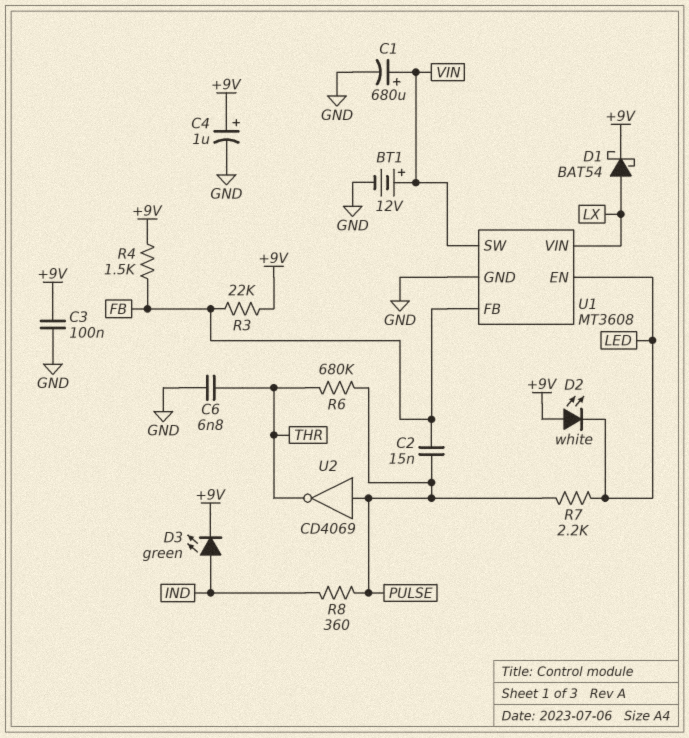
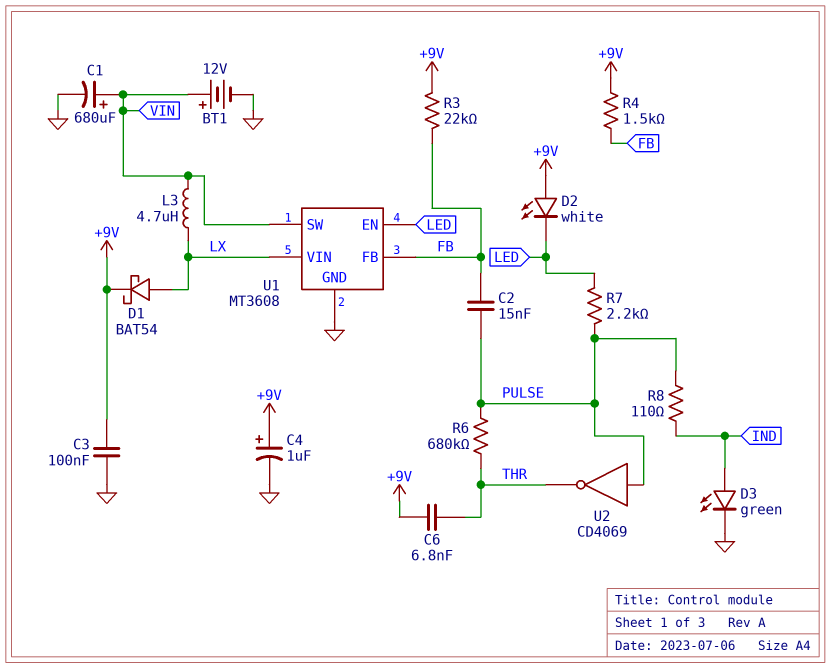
C6: 6.8nF (GND, THR) -> 6.8nF (+9V, THR)
D3: LED green (A IND, K +9V) -> LED green (A IND, K GND)
L3: none -> 4.7uH (LX, VIN)
R8: 360 (IND, PULSE) -> 110 (IND, PULSE)

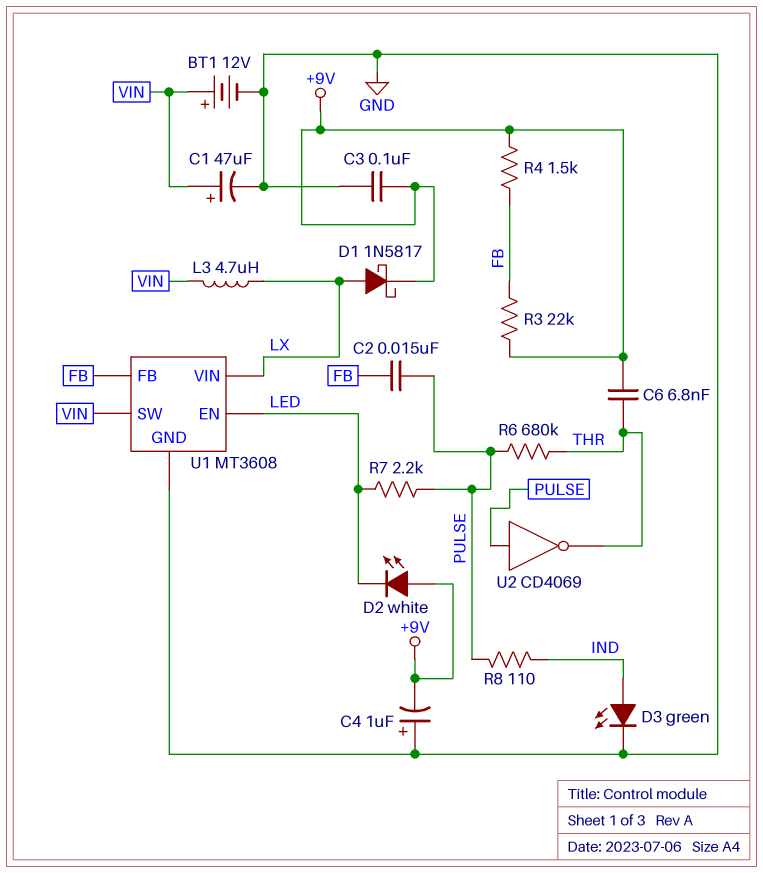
C1: 680uF (plus VIN, minus GND) -> 47uF (plus VIN, minus GND)
C4: 1uF (plus +9V, minus GND) -> 1uF (plus GND, minus +9V)
D1: schottky BAT54 (A LX, K +9V) -> schottky 1N5817 (A LX, K +9V)

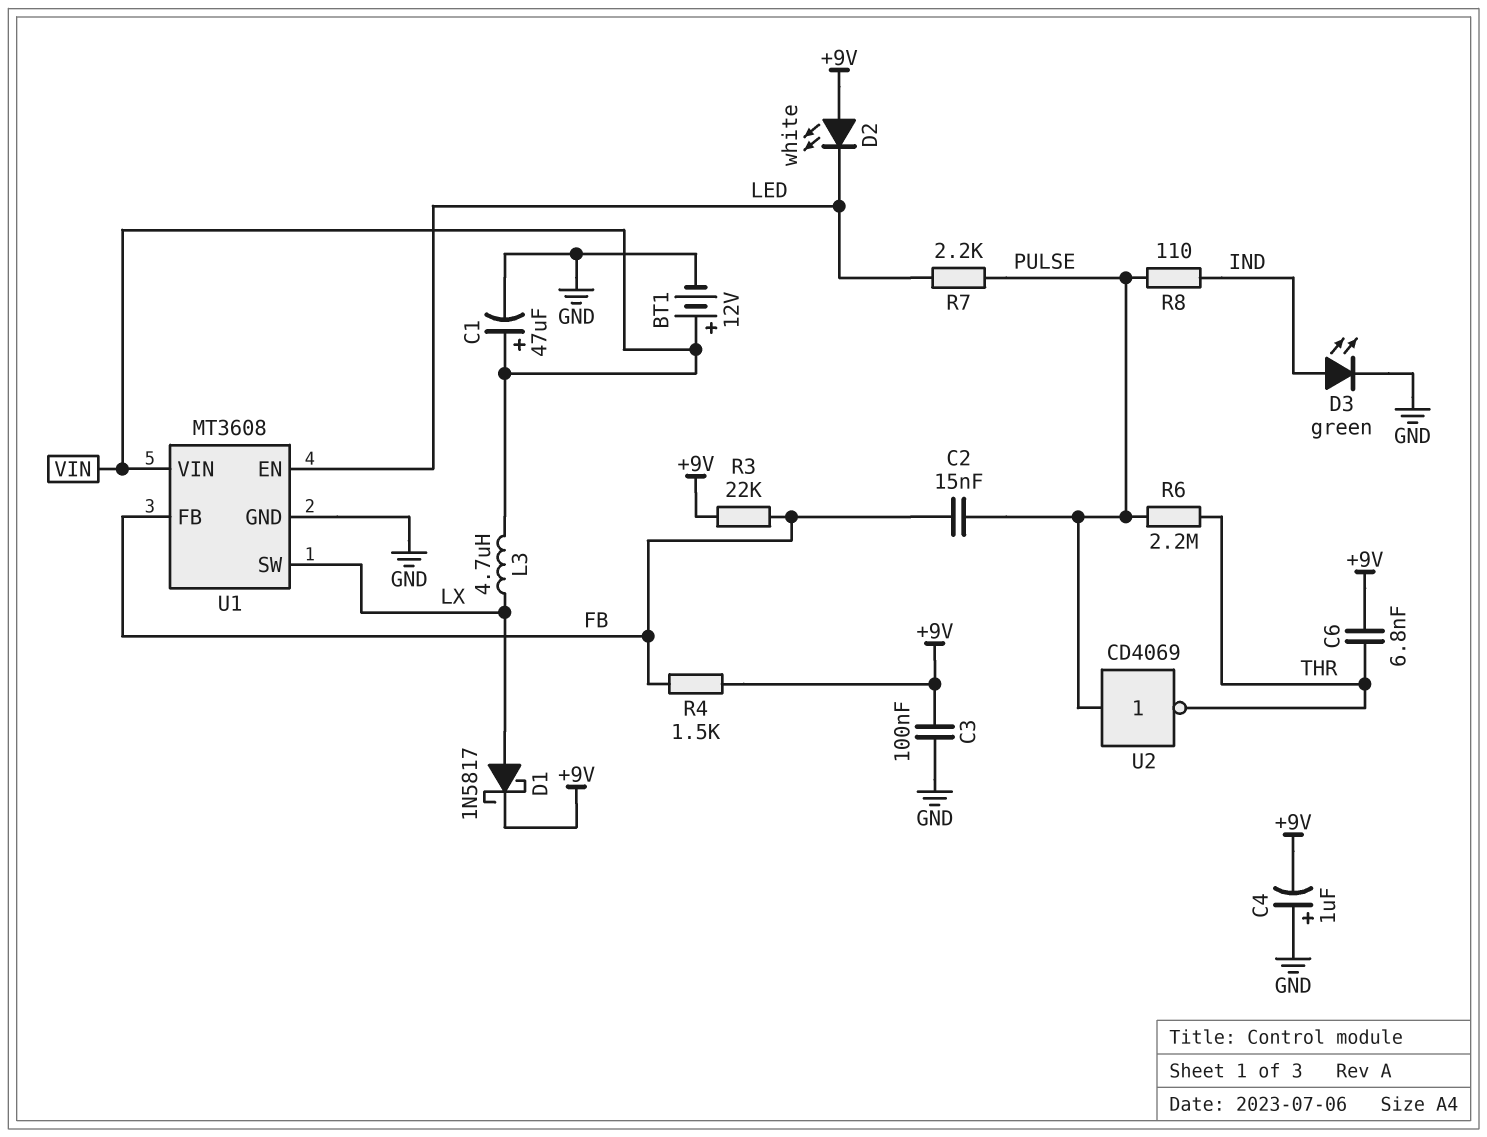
R6: 680k (PULSE, THR) -> 2.2M (PULSE, THR)
U1 pin SW: VIN -> LX
U1 pin VIN: LX -> VIN

